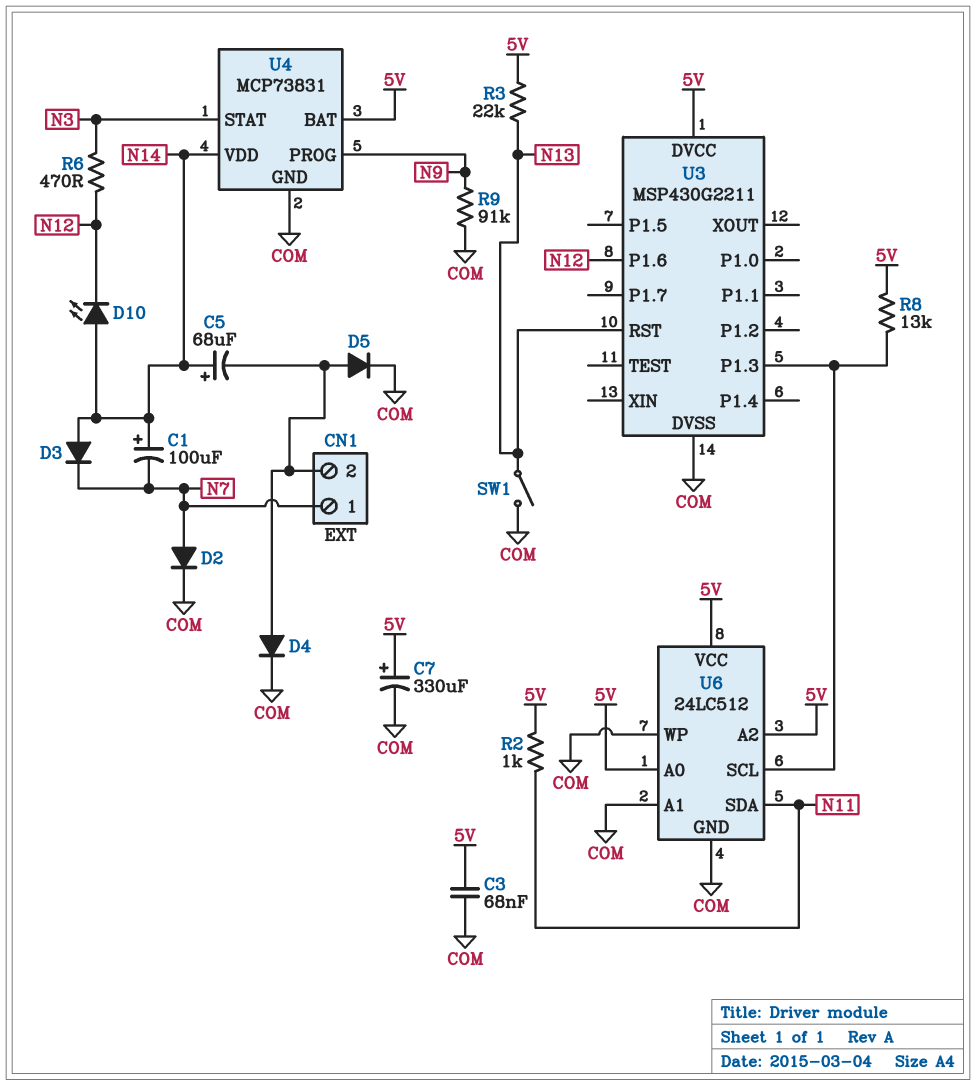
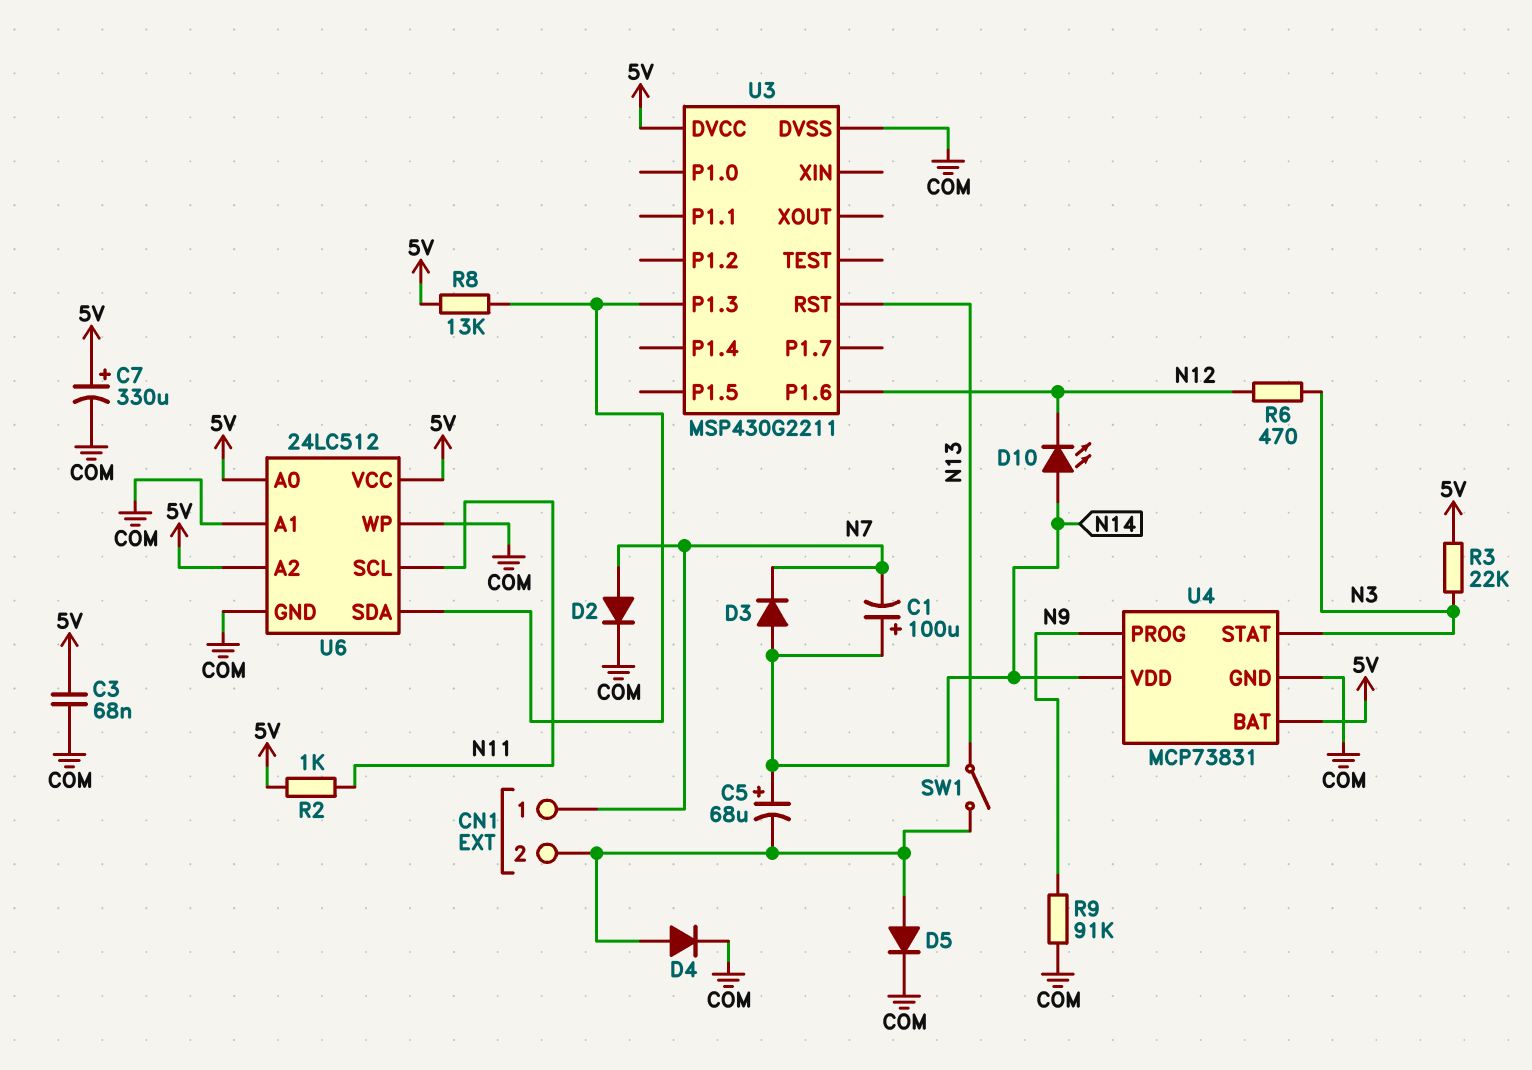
R3: 22k (5V, N13) -> 22k (5V, N3)
SW1: switch (COM, N13) -> switch (CN1/2, N13)
U6 pin SCL: U3/P1.3 -> N11
U6 pin SDA: N11 -> U3/P1.3

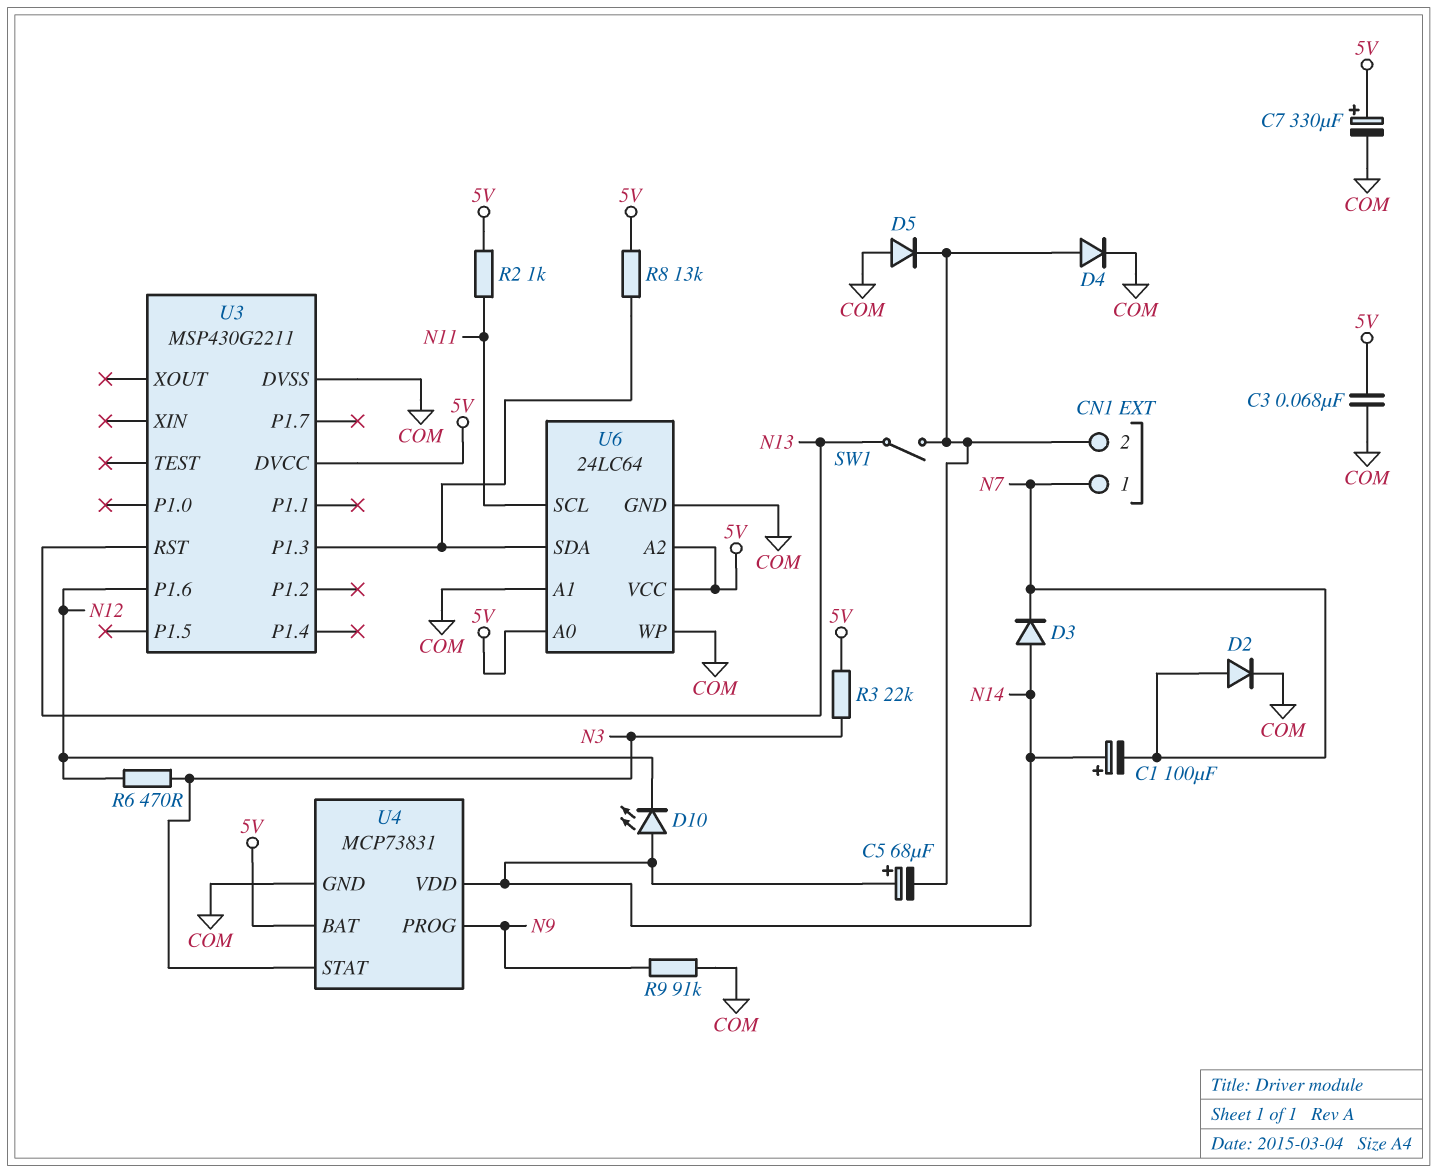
D5: diode (A CN1/2, K COM) -> diode (A COM, K CN1/2)
U6: 24LC512 -> 24LC64

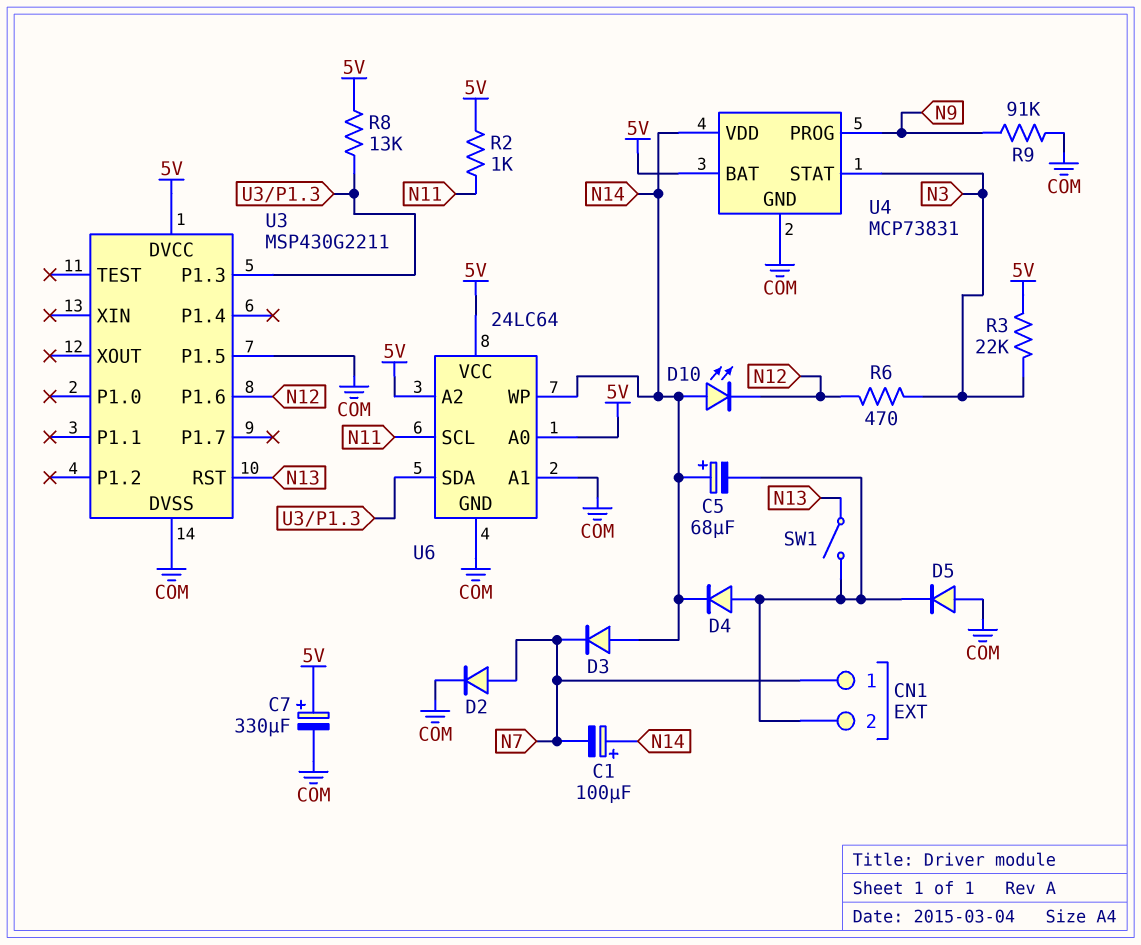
C3: 68nF (5V, COM) -> none
D4: diode (A CN1/2, K COM) -> diode (A CN1/2, K N14)
U3 pin P1.5: none -> COM
U6 pin WP: COM -> N14

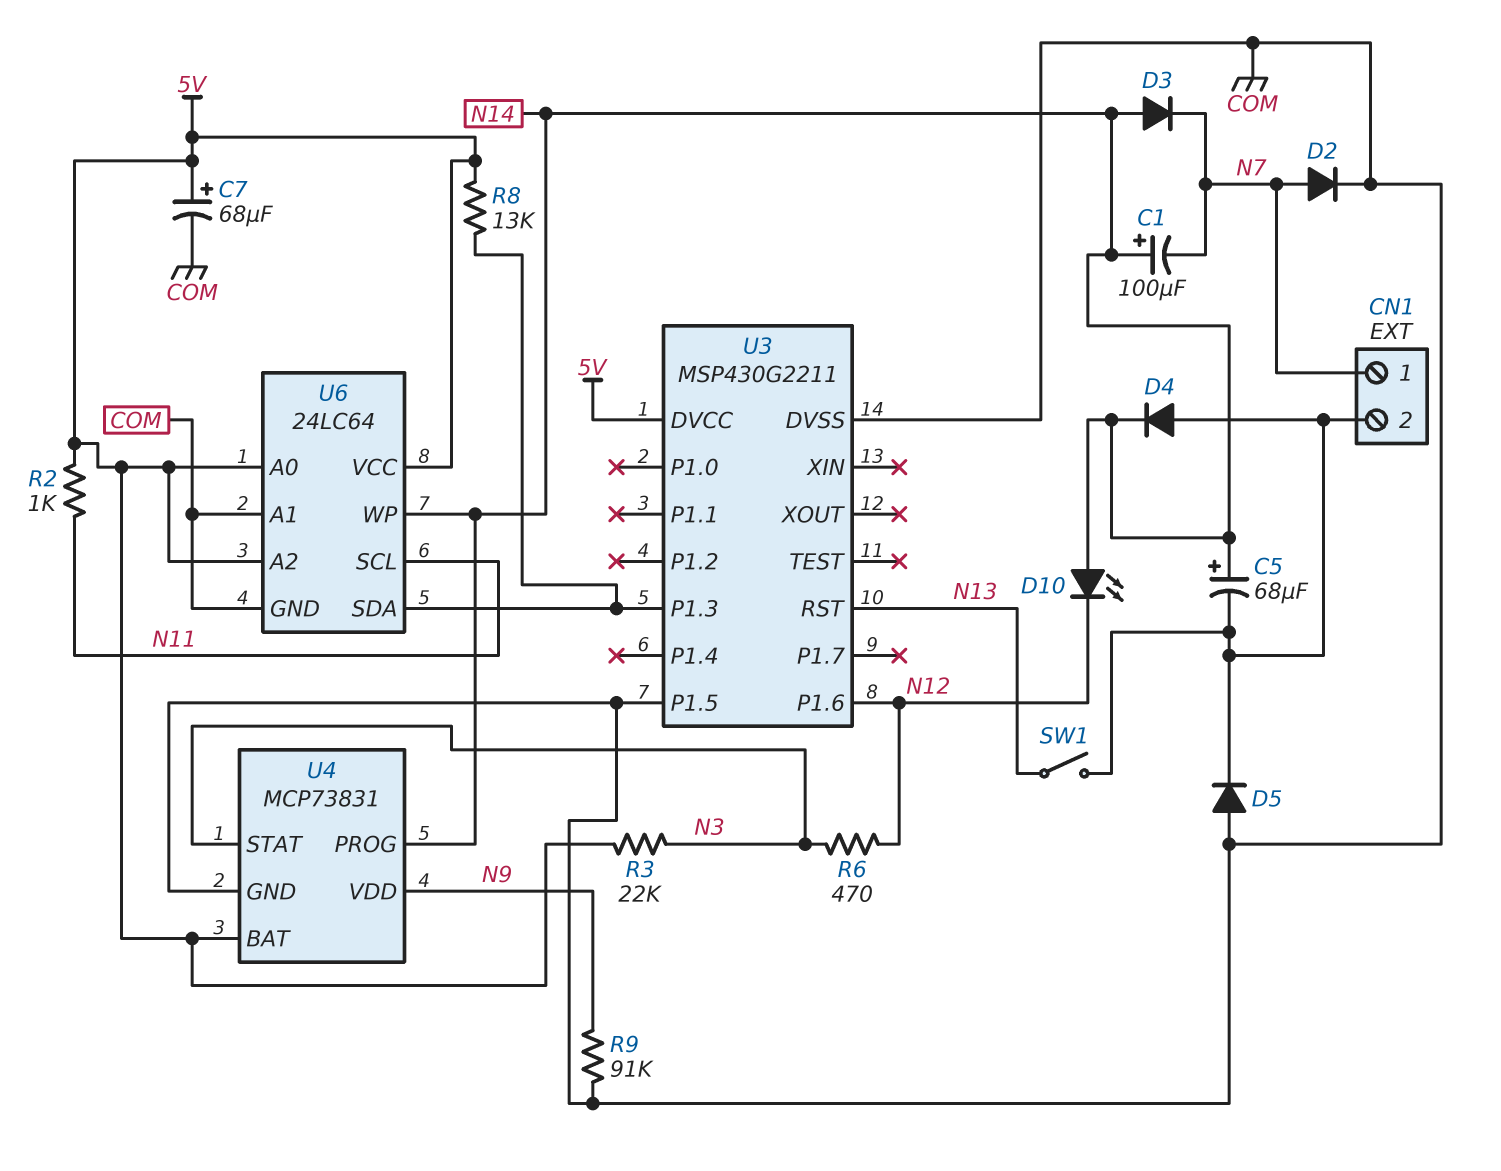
C7: 330uF (plus 5V, minus COM) -> 68uF (plus 5V, minus COM)
U4 pin PROG: N9 -> N14
U4 pin VDD: N14 -> N9

